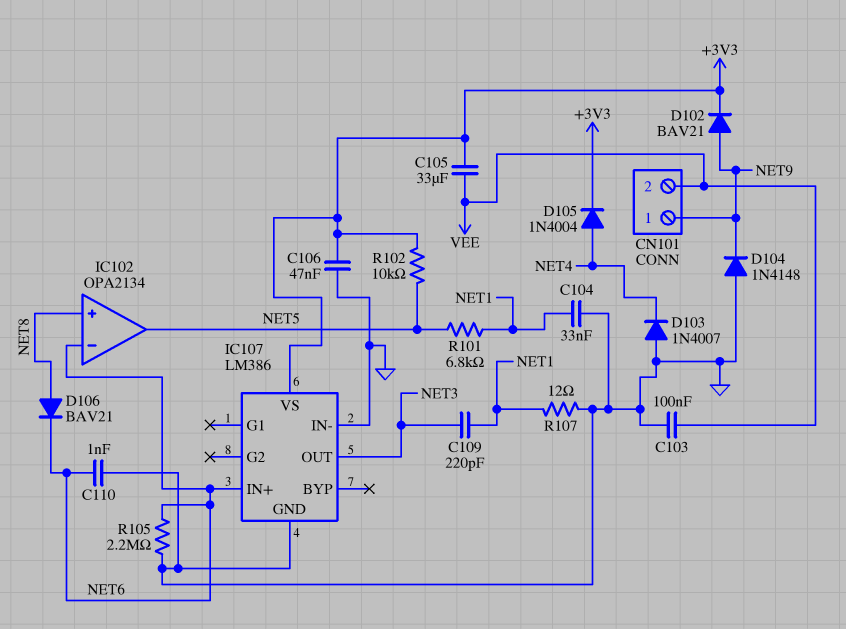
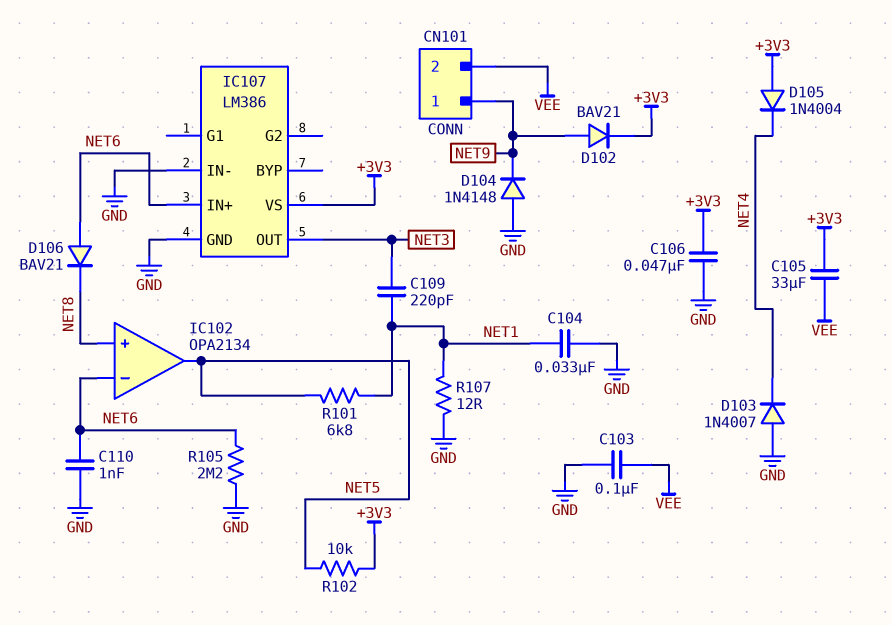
D105: diode 1N4004 (A NET4, K +3V3) -> diode 1N4004 (A +3V3, K NET4)
D106: diode BAV21 (A NET8, K NET6) -> diode BAV21 (A NET6, K NET8)

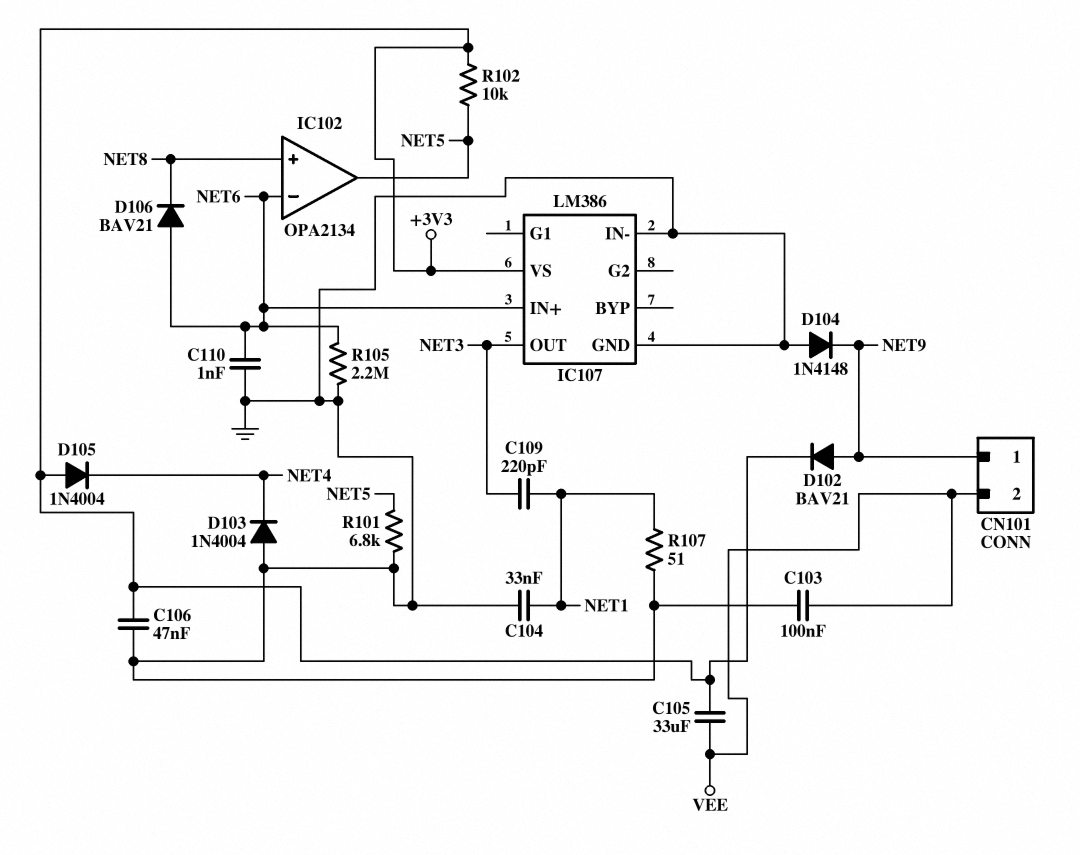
D103: diode 1N4007 (A GND, K NET4) -> diode 1N4004 (A GND, K NET4)
R101: 6.8k (NET1, NET5) -> 6.8k (GND, NET5)
R107: 12 (GND, NET1) -> 51 (GND, NET1)

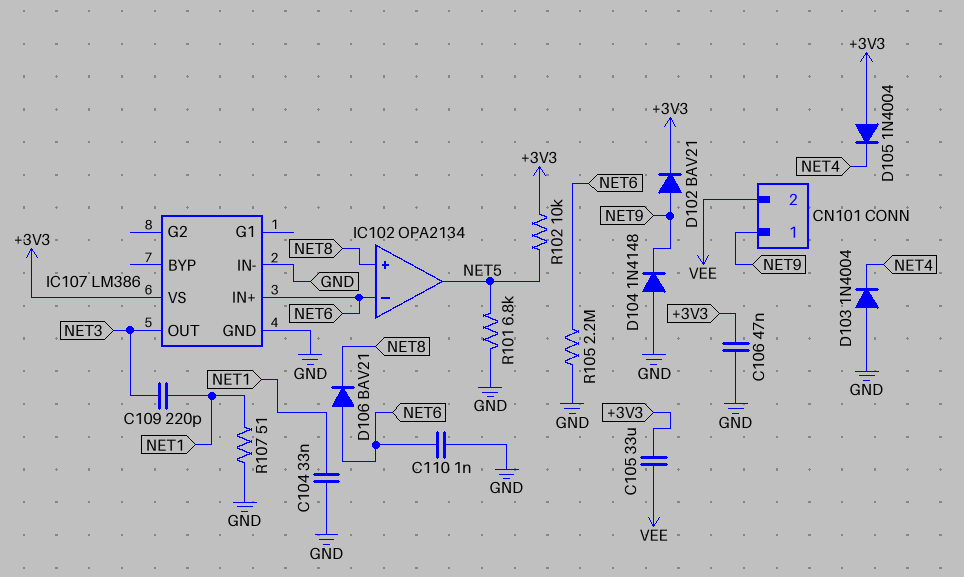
C103: 100nF (GND, VEE) -> none

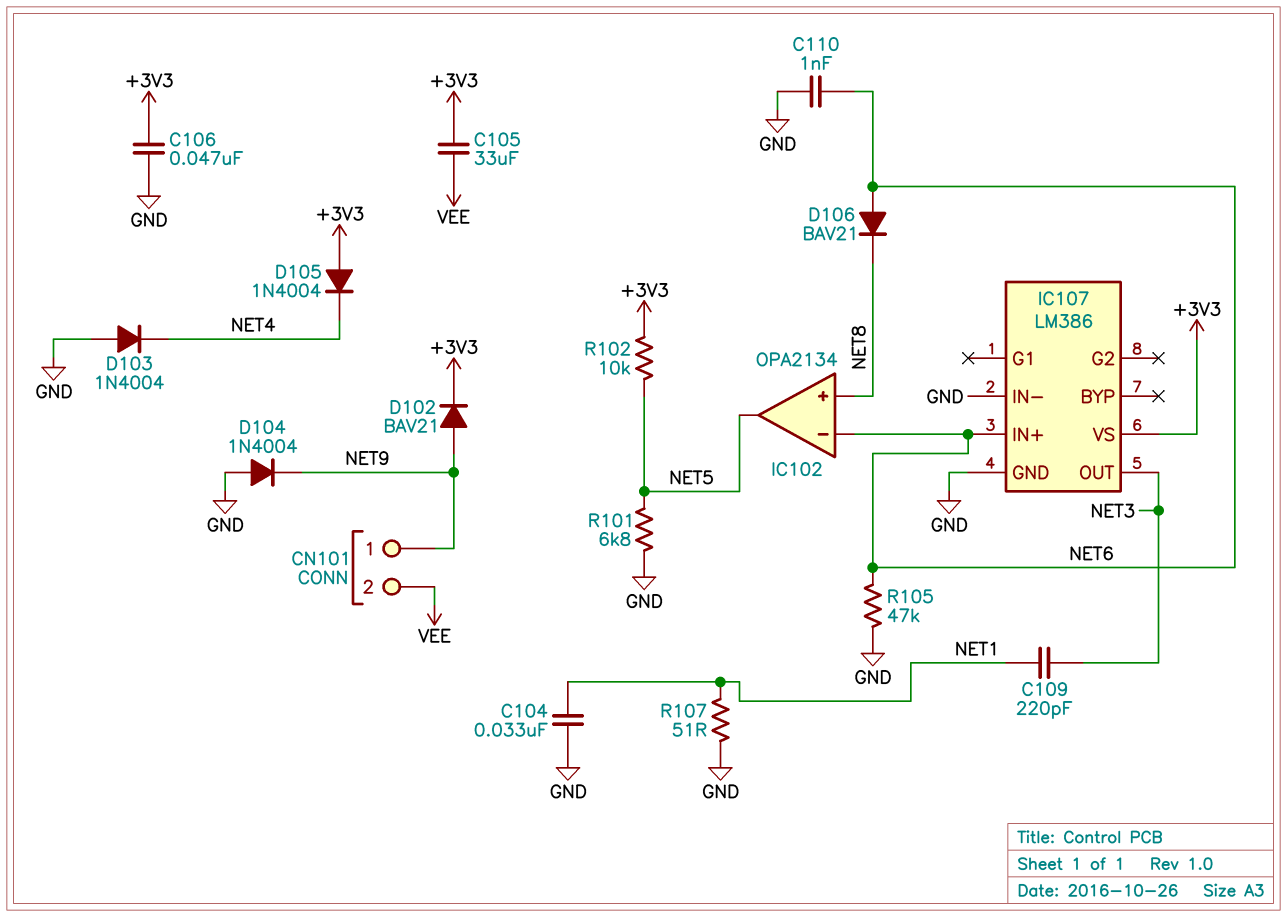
D104: diode 1N4148 (A GND, K NET9) -> diode 1N4004 (A GND, K NET9)
R105: 2.2M (GND, NET6) -> 47k (GND, NET6)

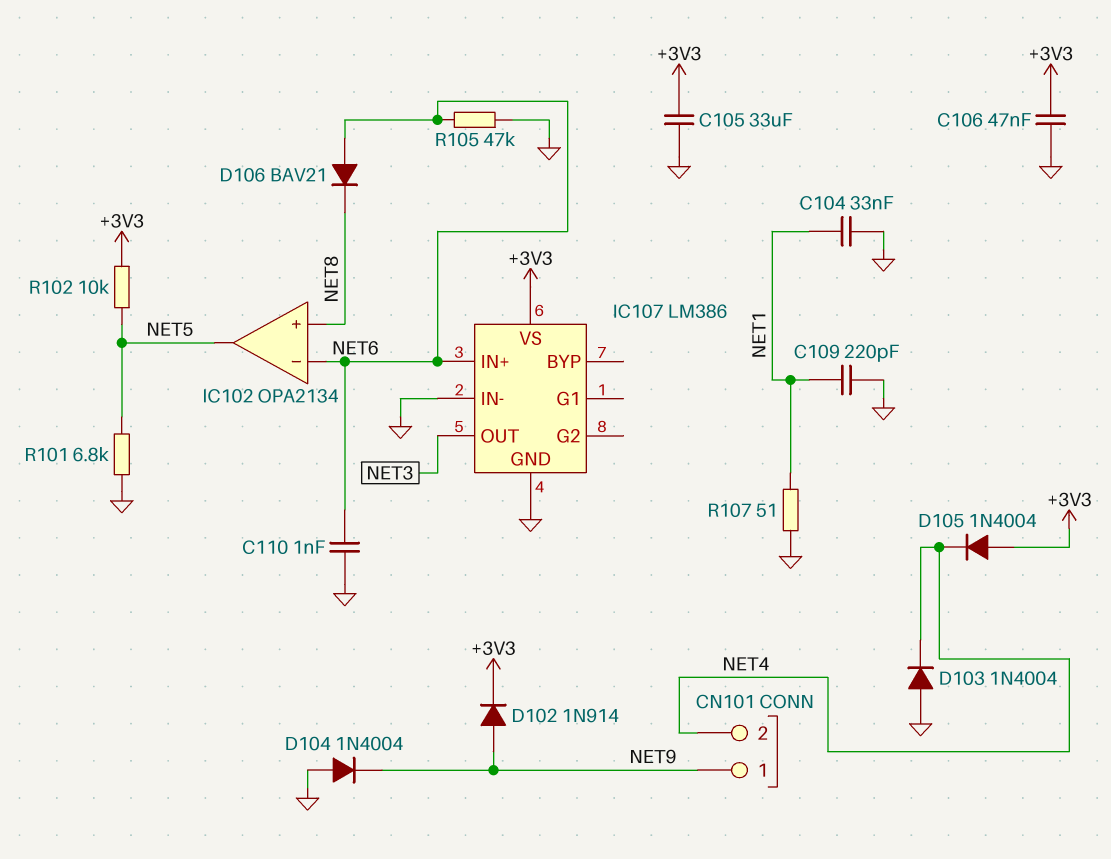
C105: 33uF (+3V3, VEE) -> 33uF (+3V3, GND)
C109: 220pF (NET1, NET3) -> 220pF (GND, NET1)
CN101 pin 2: VEE -> NET4
D102: diode BAV21 (A NET9, K +3V3) -> diode 1N914 (A NET9, K +3V3)

